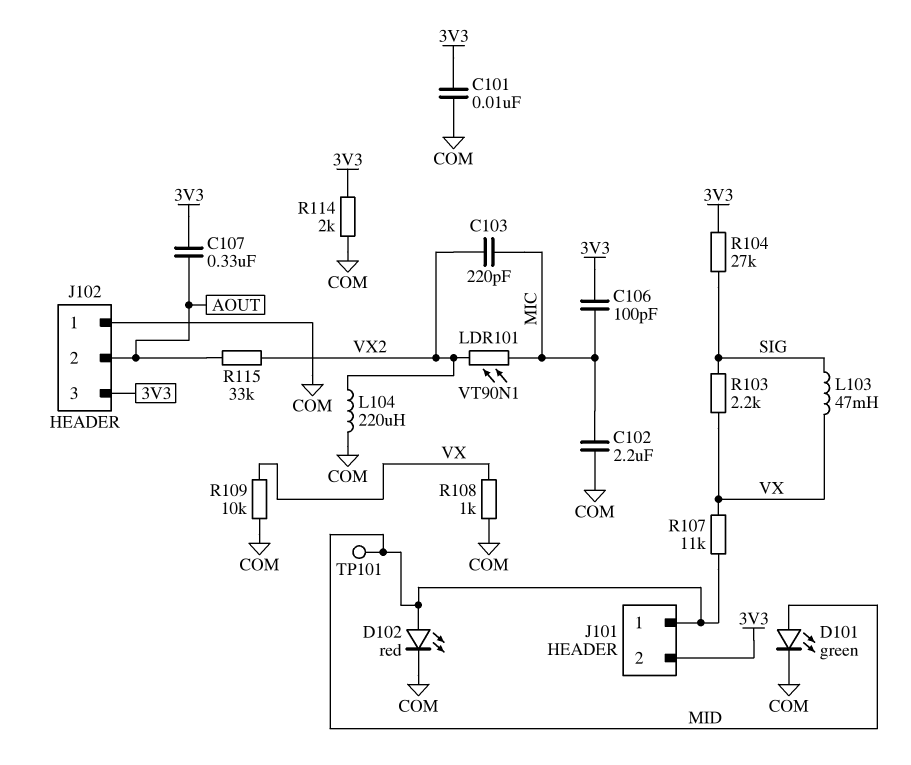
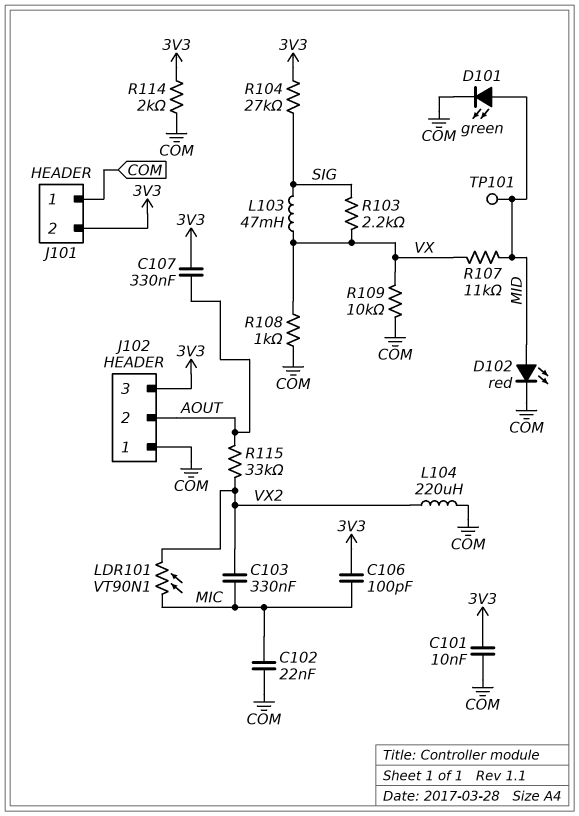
C102: 2.2uF (COM, MIC) -> 22nF (COM, MIC)
C103: 220pF (MIC, VX2) -> 330nF (MIC, VX2)
J101 pin 1: MID -> COM

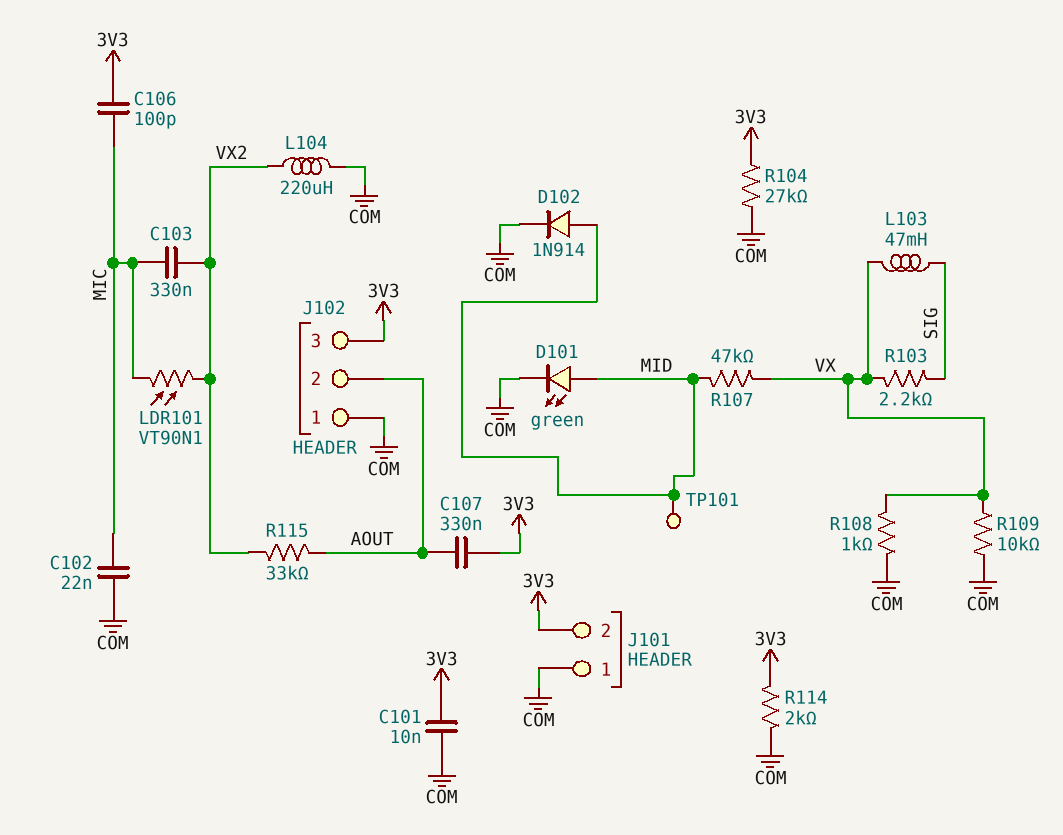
D102: LED red (A MID, K COM) -> diode 1N914 (A MID, K COM)
R104: 27k (3V3, SIG) -> 27k (3V3, COM)
R107: 11k (MID, VX) -> 47k (MID, VX)

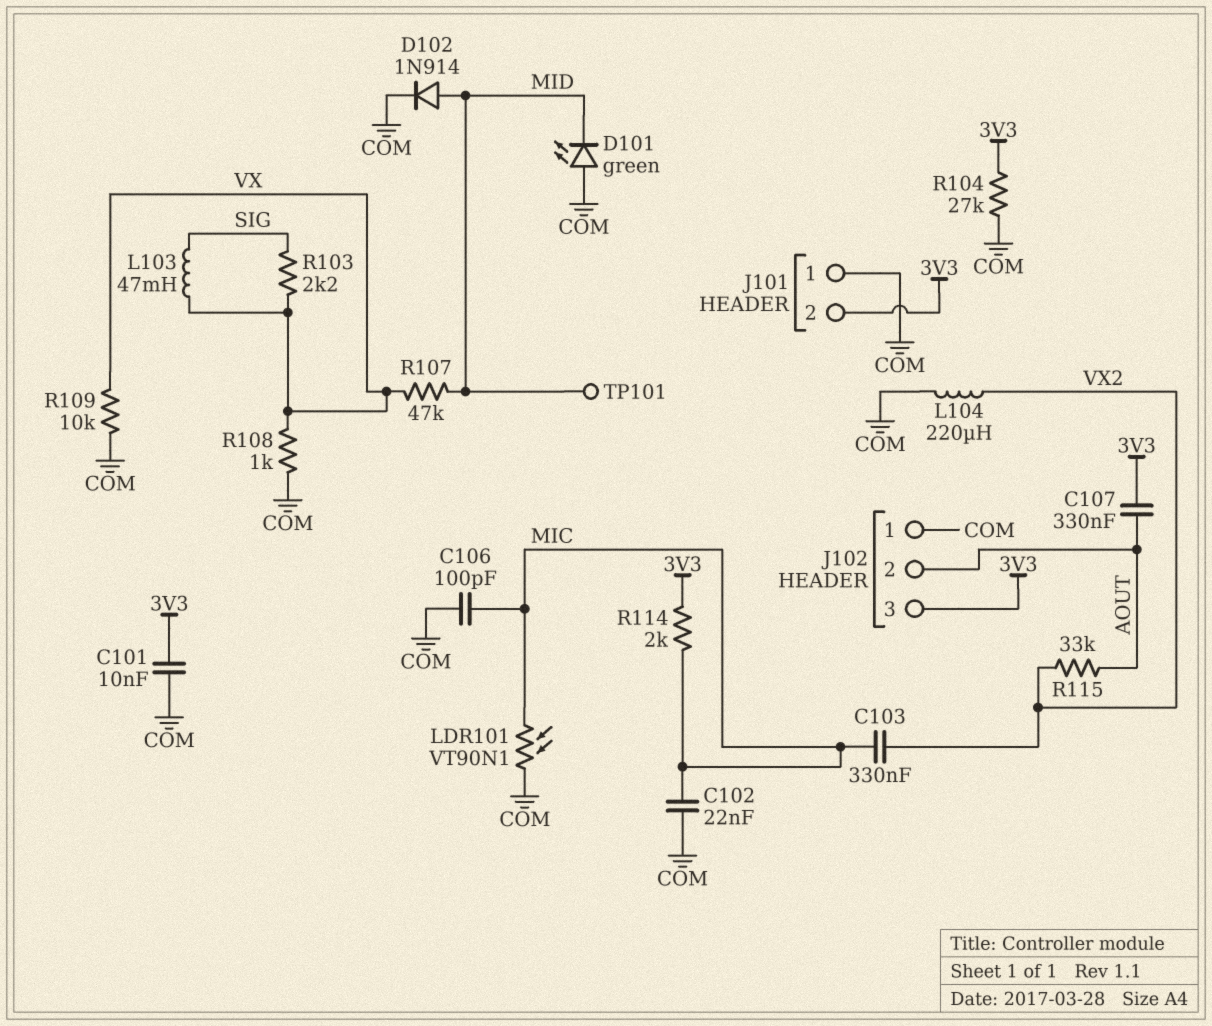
C106: 100pF (3V3, MIC) -> 100pF (COM, MIC)
D101: LED green (A MID, K COM) -> LED green (A COM, K MID)
LDR101: VT90N1 (MIC, VX2) -> VT90N1 (COM, MIC)
R114: 2k (3V3, COM) -> 2k (3V3, MIC)

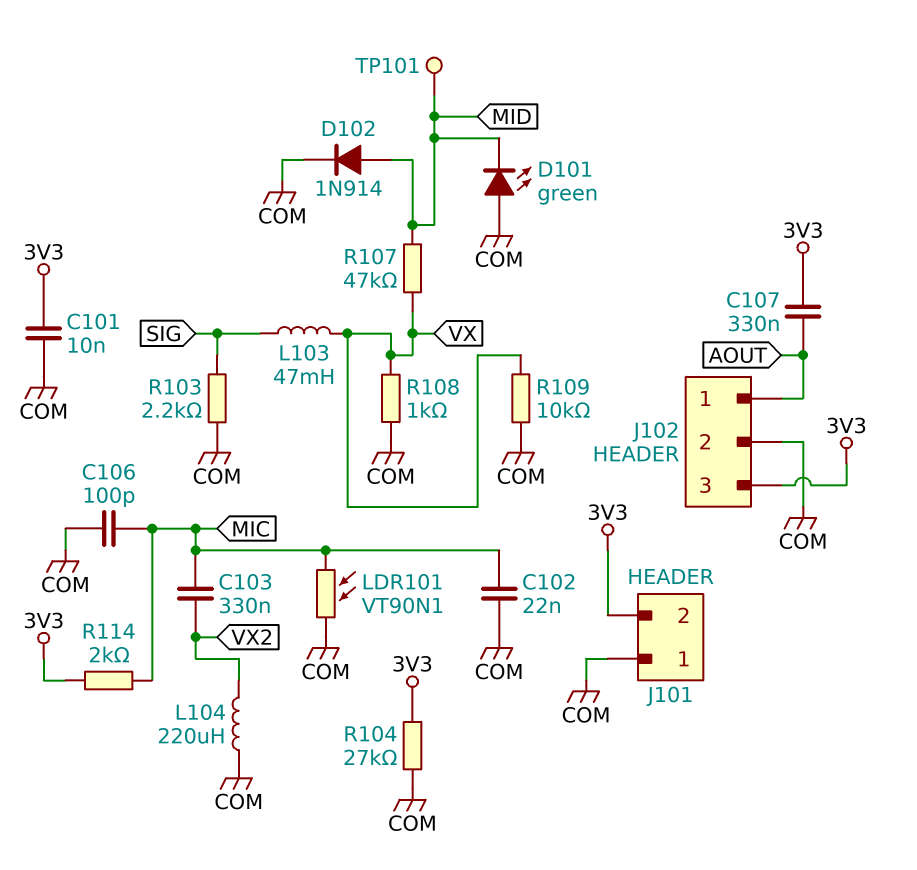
J102 pin 1: COM -> AOUT
J102 pin 2: AOUT -> COM
R103: 2.2k (SIG, VX) -> 2.2k (COM, SIG)
R115: 33k (AOUT, VX2) -> none

